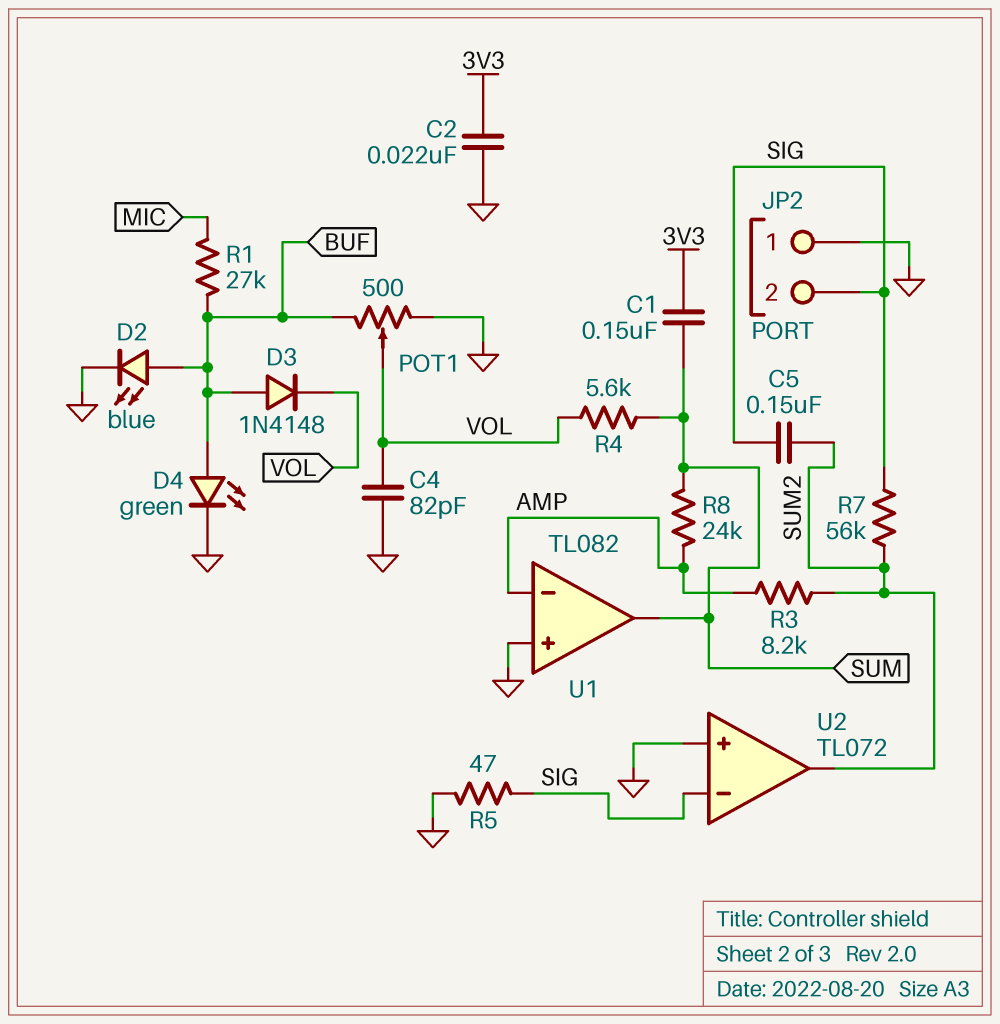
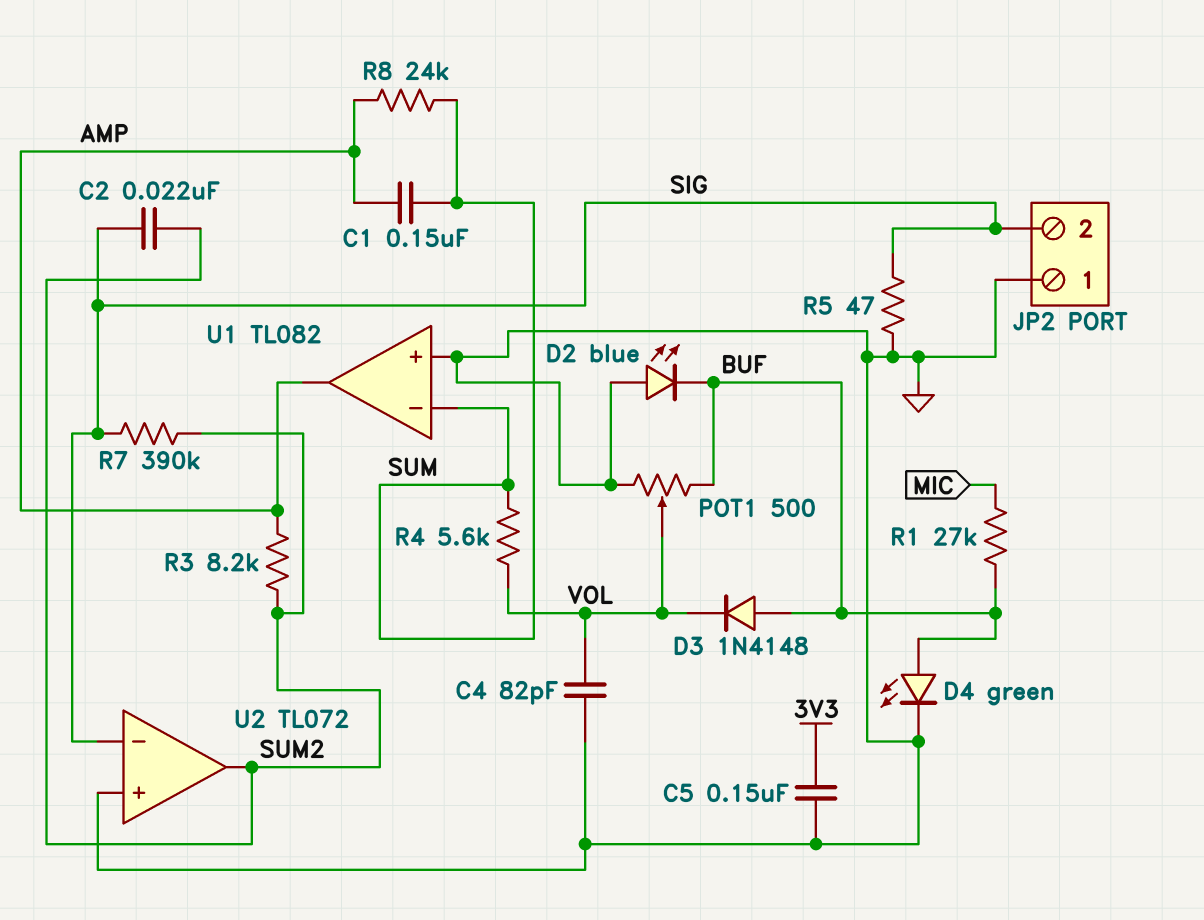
C1: 150nF (3V3, SUM) -> 150nF (AMP, SUM)
C2: 22nF (3V3, GND) -> 22nF (SIG, SUM2)
C5: 150nF (SIG, SUM2) -> 150nF (3V3, GND)
D2: LED blue (A BUF, K GND) -> LED blue (A GND, K BUF)
R7: 56k (SIG, SUM2) -> 390k (SIG, SUM2)
U1 pin in-: AMP -> SUM
U1 pin out: SUM -> AMP

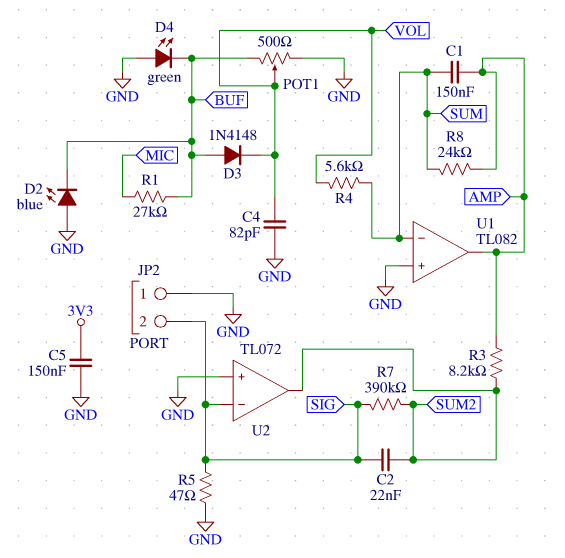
D4: LED green (A BUF, K GND) -> LED green (A GND, K BUF)

